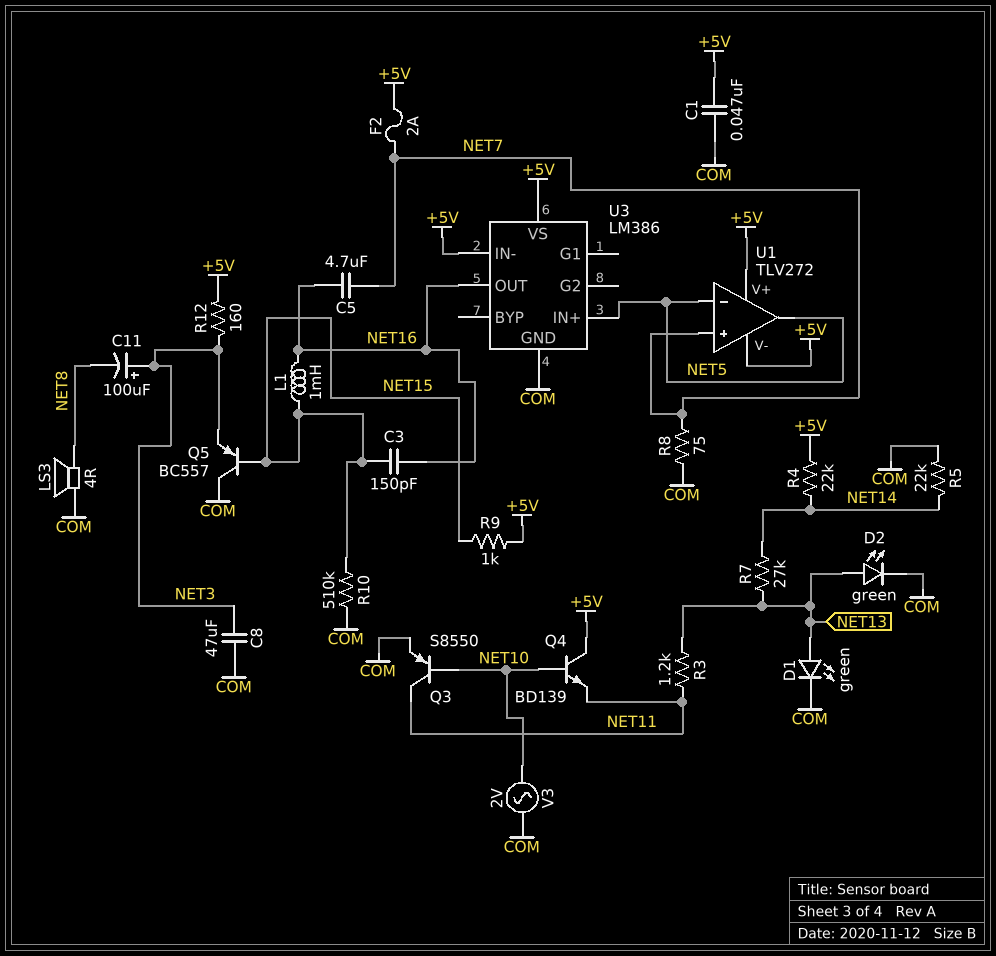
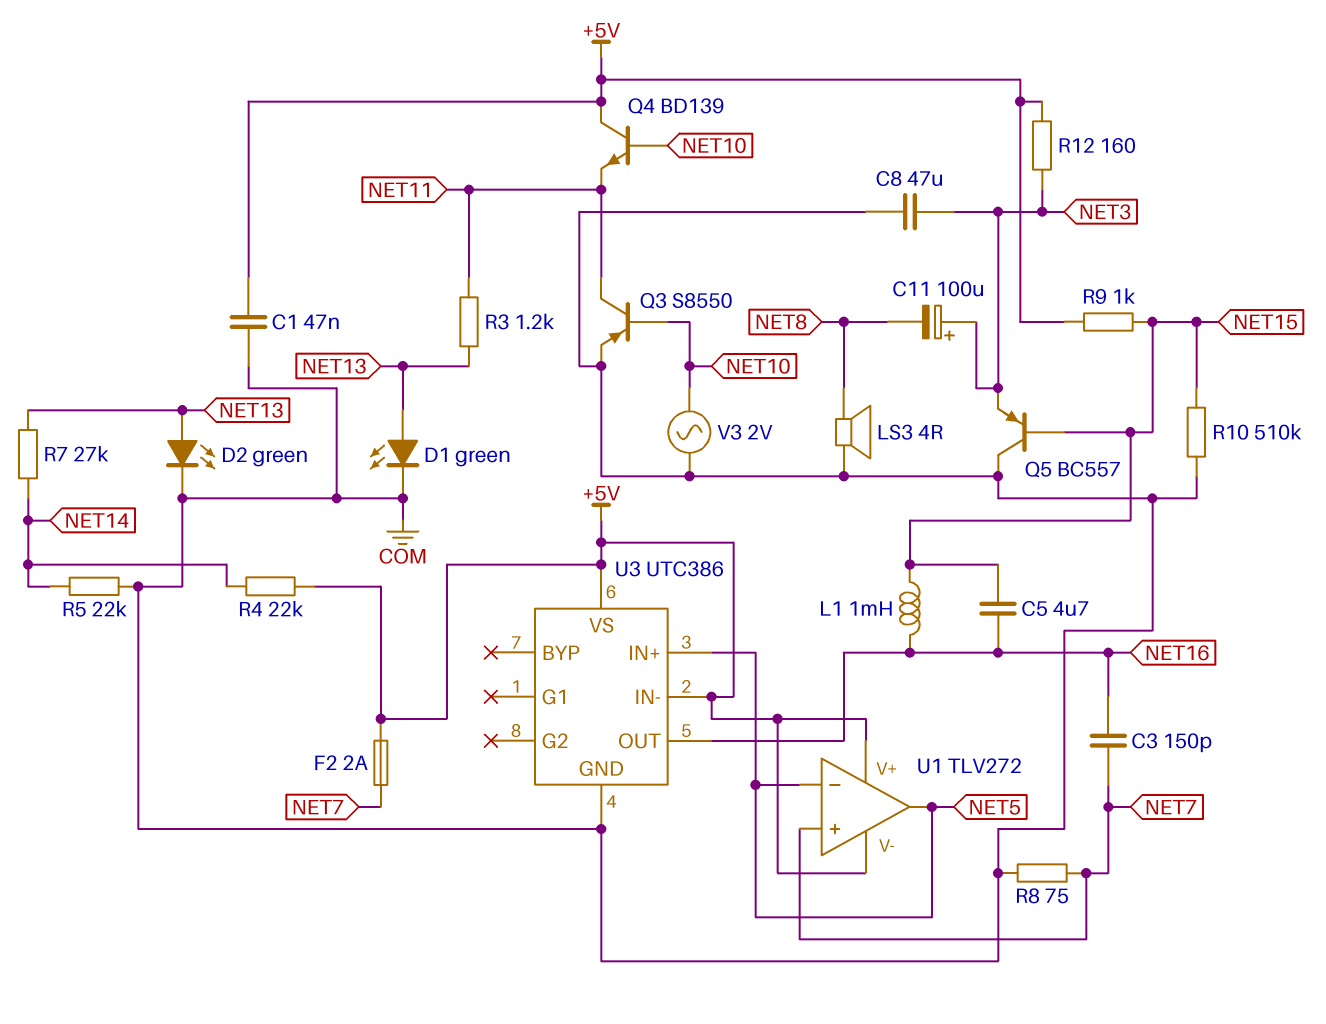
C3: 150pF (NET15, NET16) -> 150pF (NET7, NET16)
C5: 4.7uF (NET7, NET16) -> 4.7uF (NET15, NET16)
U3: LM386 -> UTC386

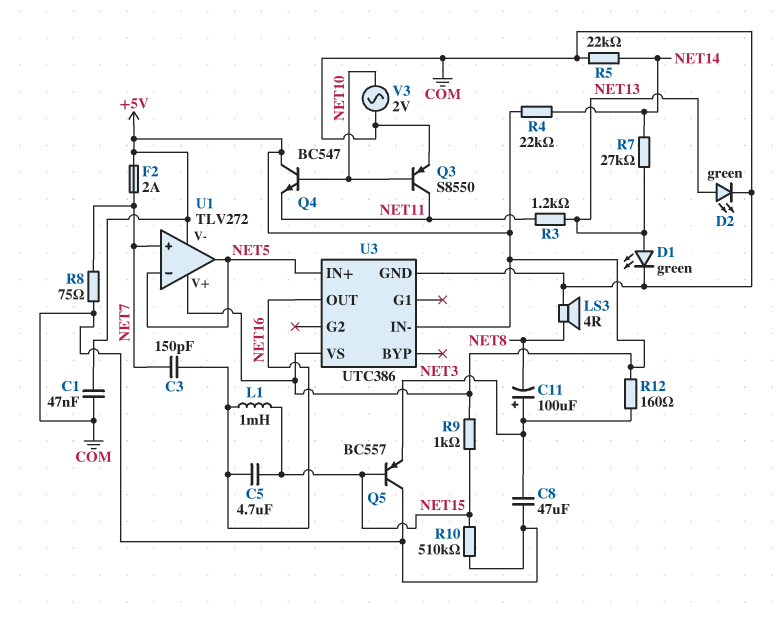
Q4: NPN BD139 (B NET10, C +5V, E NET11) -> NPN BC547 (B NET10, C +5V, E NET11)

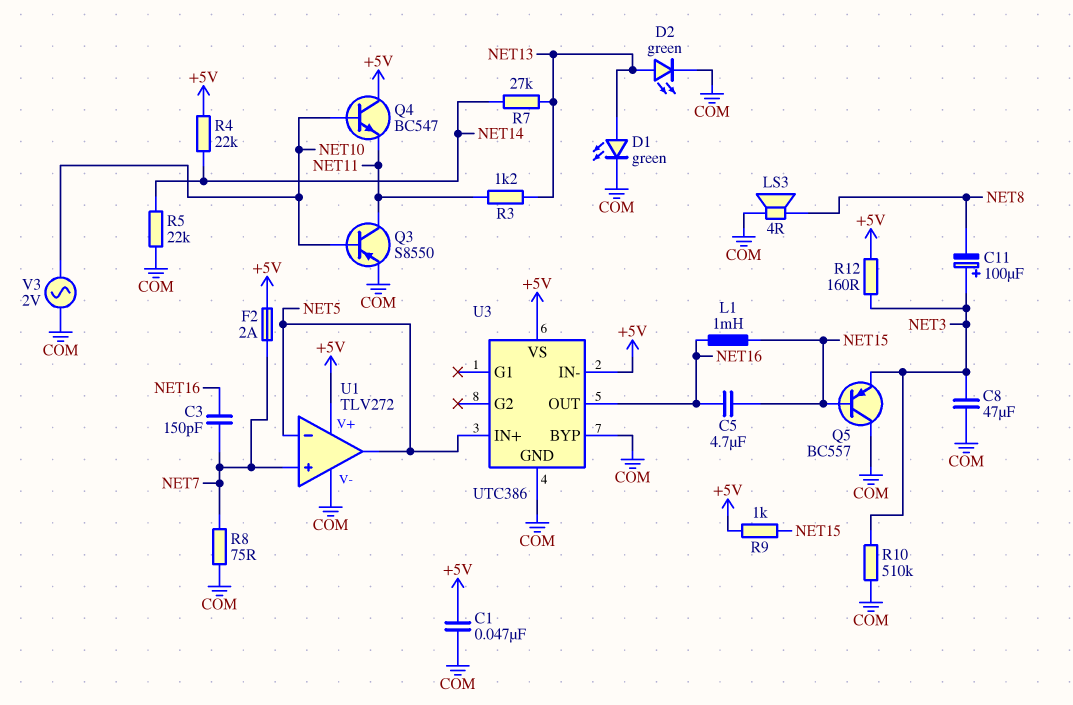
R10: 510k (COM, NET15) -> 510k (COM, NET3)
U1 pin V-: +5V -> COM
U3 pin BYP: none -> COM

